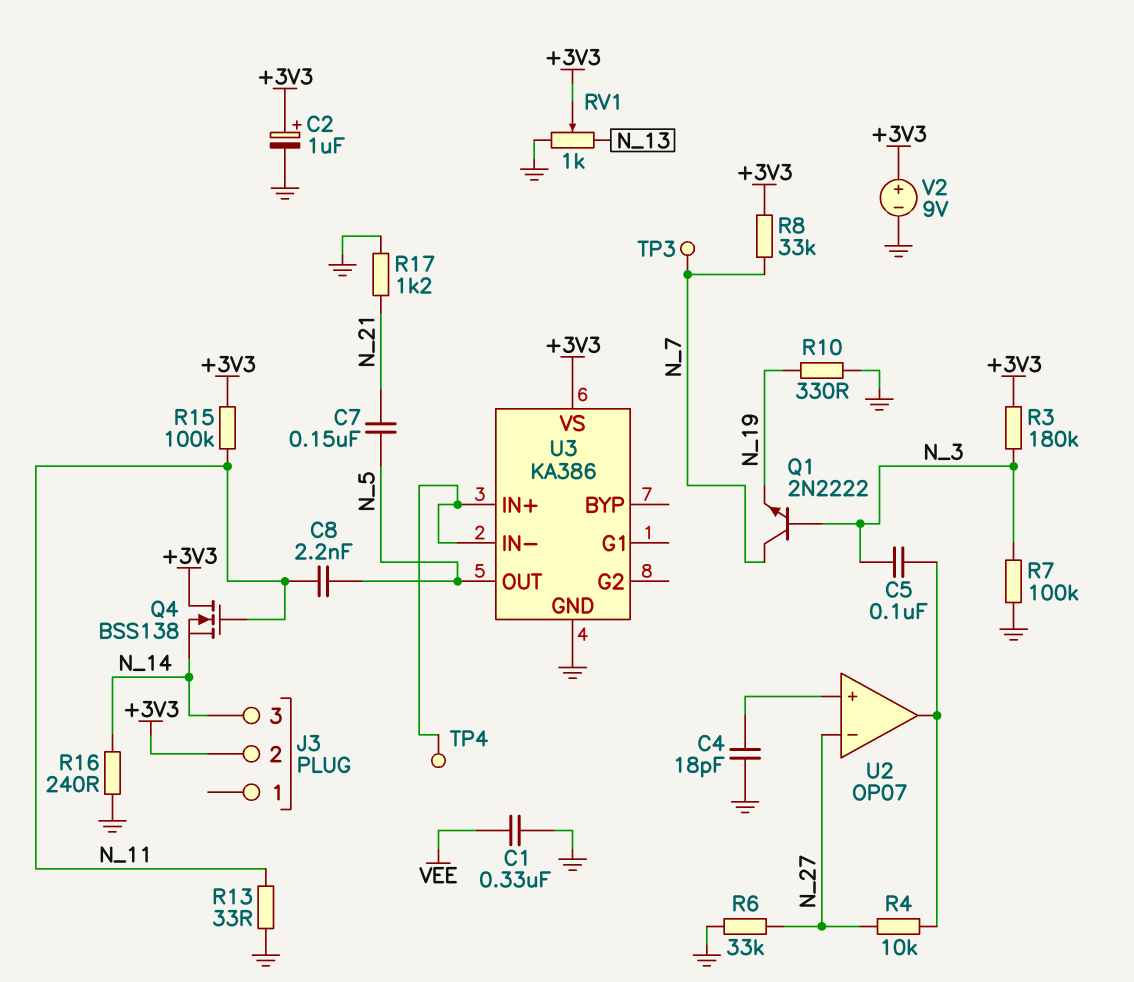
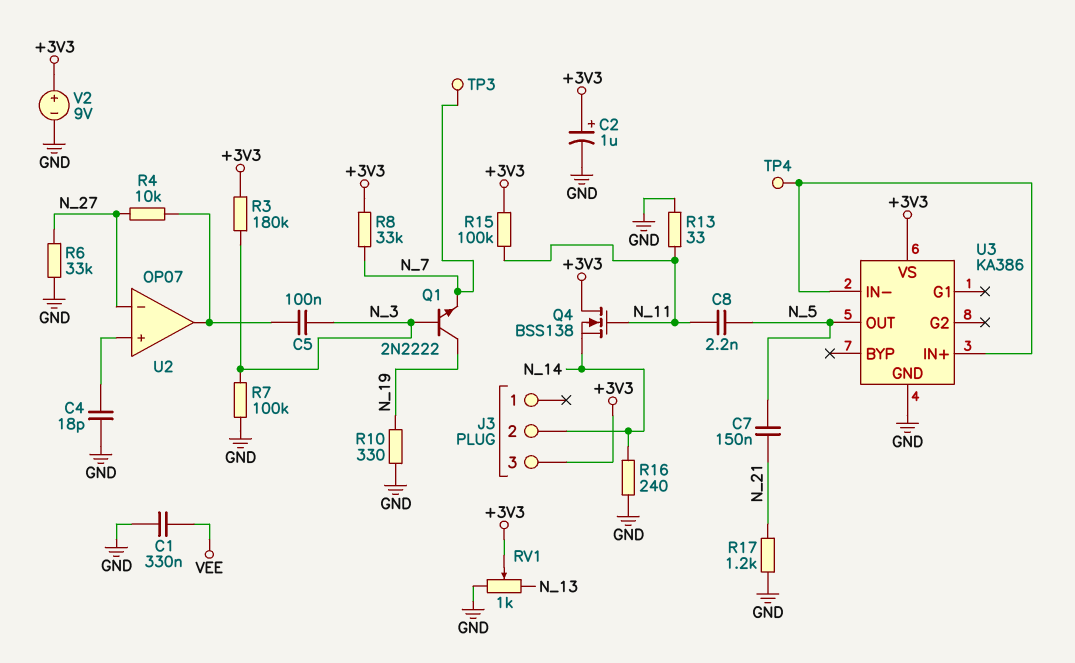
J3 pin 2: +3V3 -> N_14
J3 pin 3: N_14 -> +3V3
Q1: NPN 2N2222 (B N_3, C N_7, E N_19) -> NPN 2N2222 (B N_3, C N_19, E N_7)

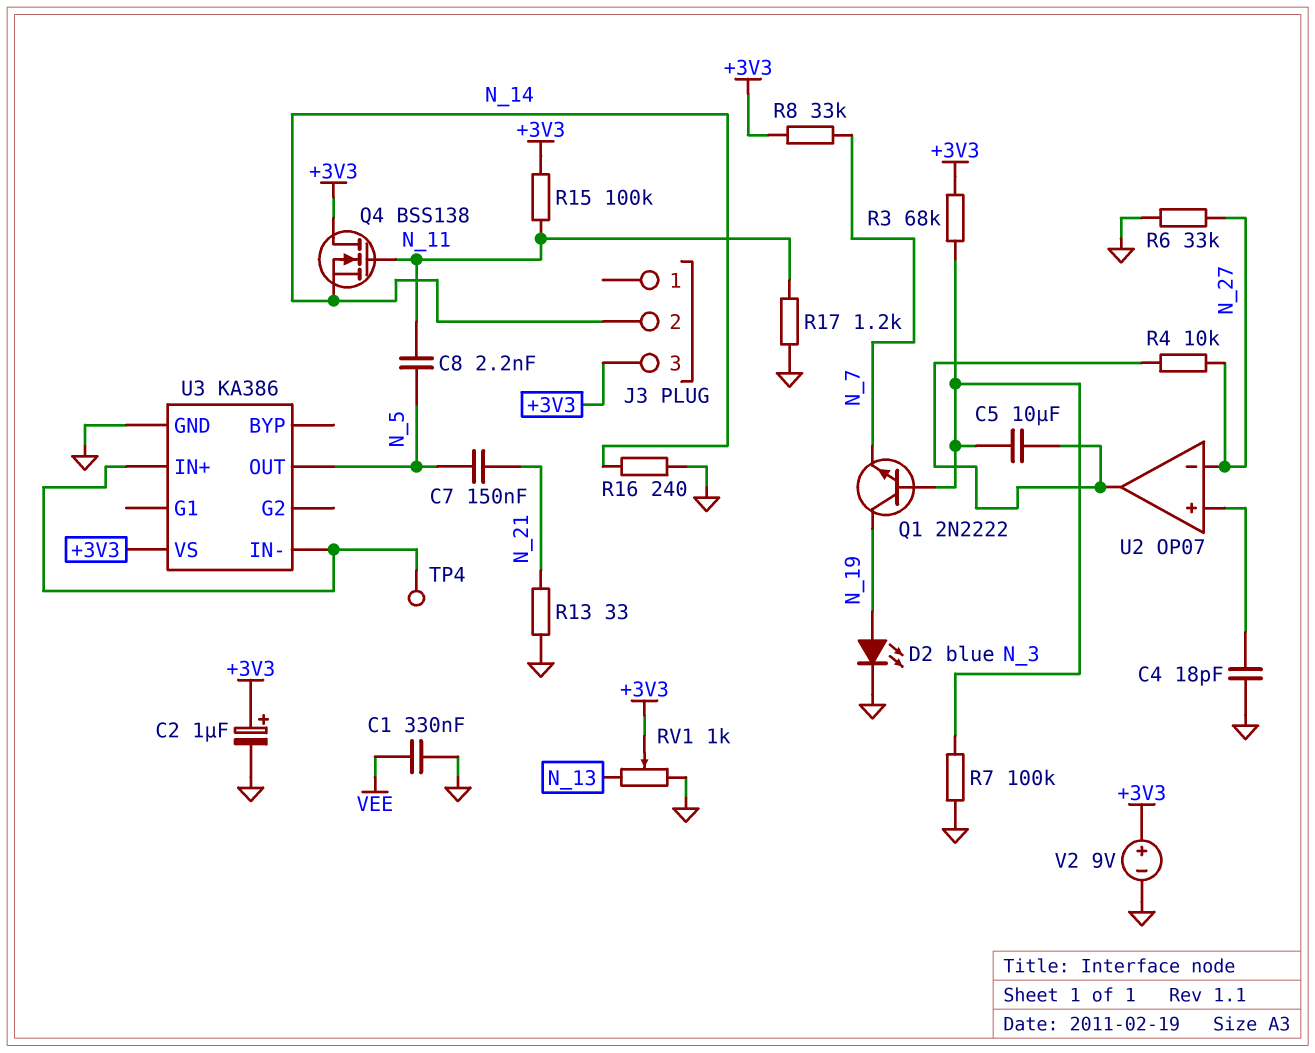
C5: 100nF (N_3, U2/out) -> 10uF (N_3, U2/out)
D2: none -> LED blue (A N_19, K GND)
R3: 180k (+3V3, N_3) -> 68k (+3V3, N_3)
R10: 330 (GND, N_19) -> none
R13: 33 (GND, N_11) -> 33 (GND, N_21)
R17: 1.2k (GND, N_21) -> 1.2k (GND, N_11)
TP3: test point (N_7) -> none

